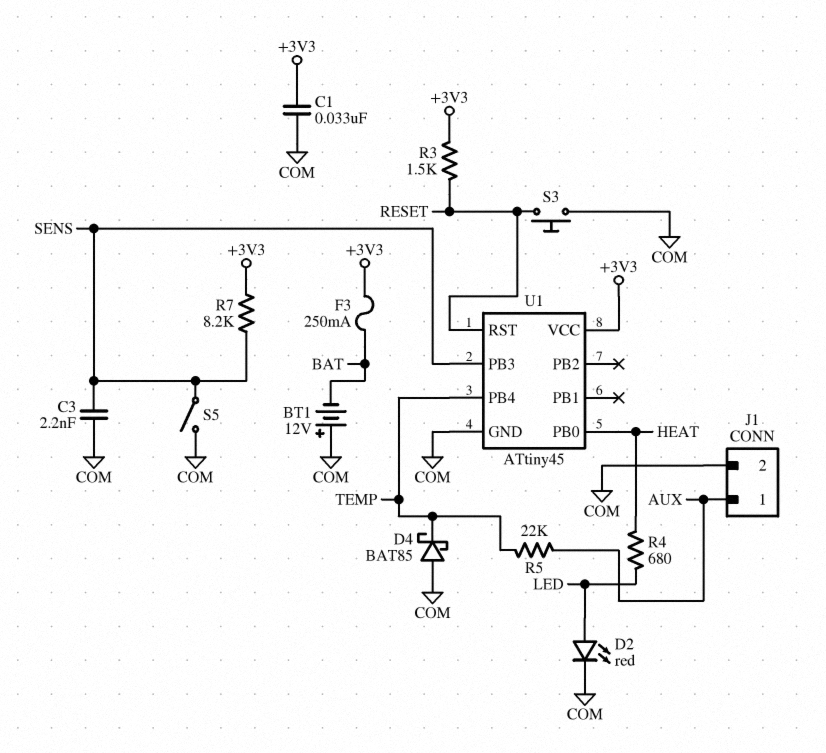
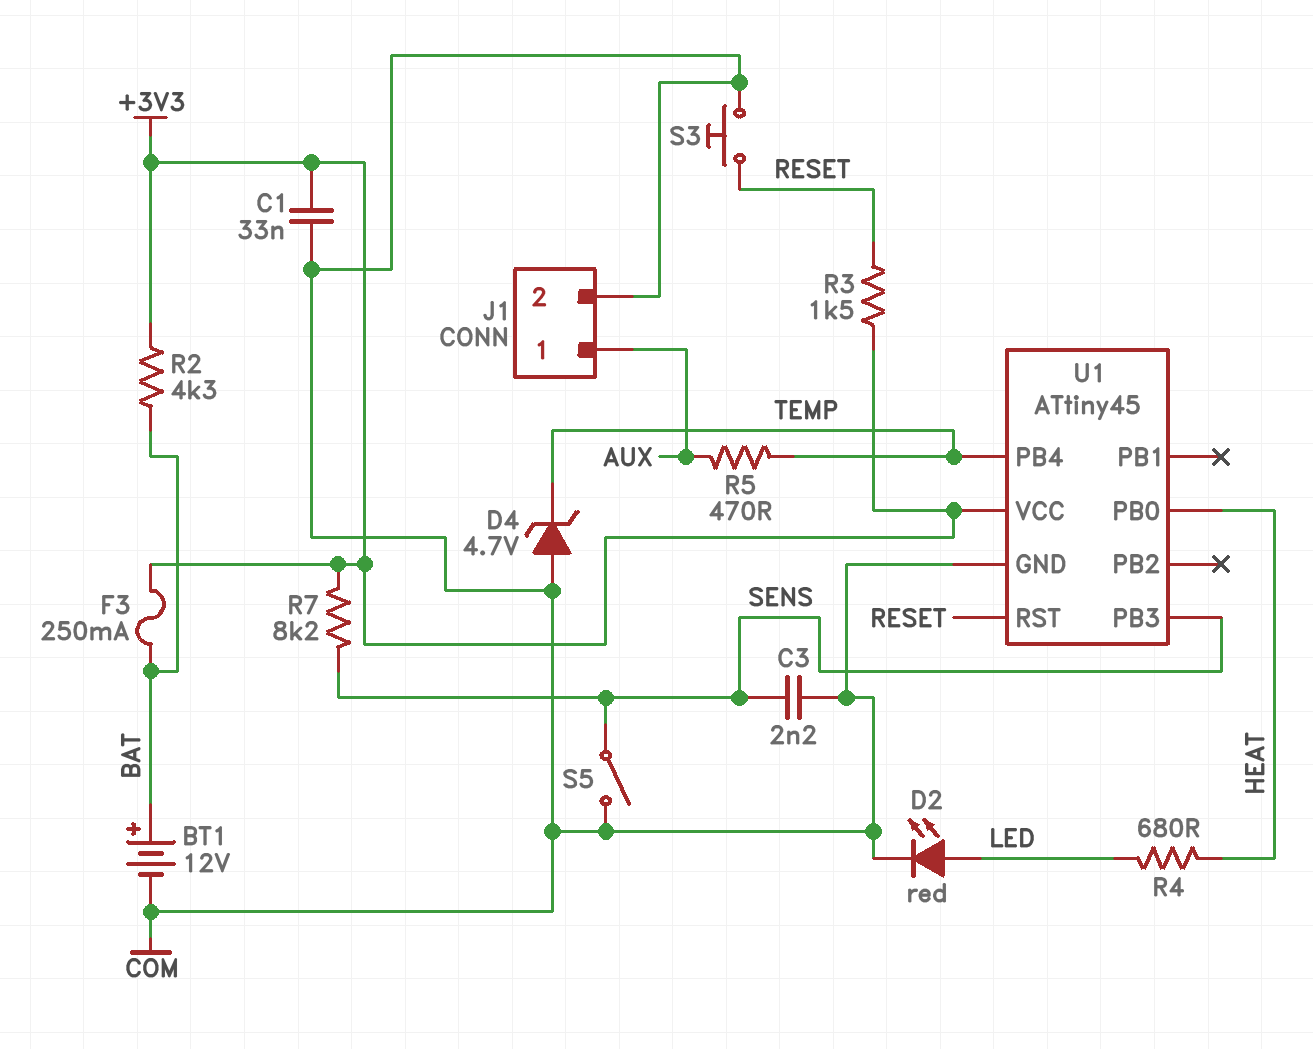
BT1: 12V (plus COM, minus BAT) -> 12V (plus BAT, minus COM)
D4: schottky BAT85 (A COM, K TEMP) -> zener 4.7V (A COM, K TEMP)
R2: none -> 4.3k (+3V3, BAT)
R5: 22k (AUX, TEMP) -> 470 (AUX, TEMP)

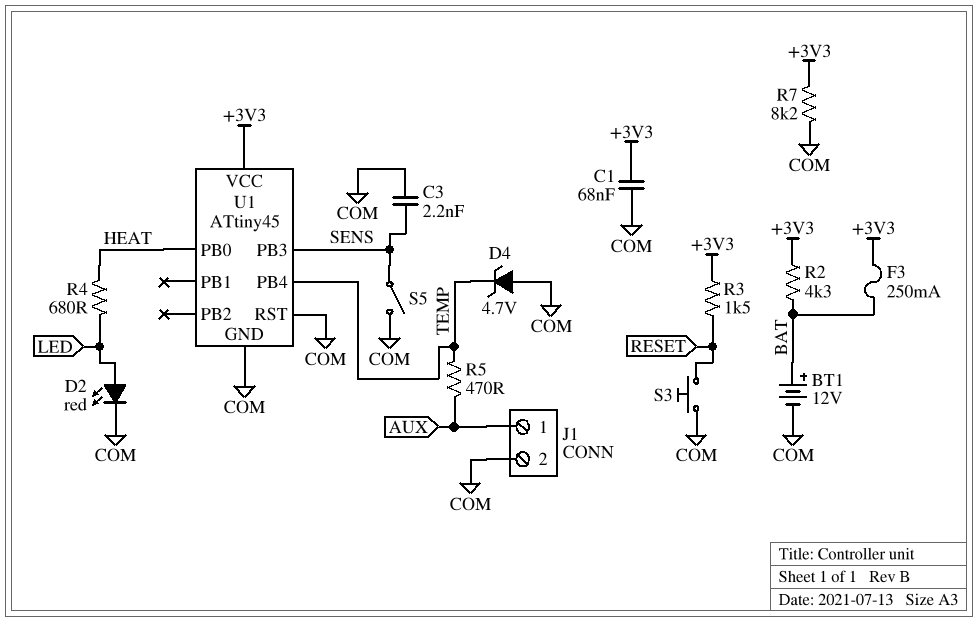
C1: 33nF (+3V3, COM) -> 68nF (+3V3, COM)
R7: 8.2k (+3V3, SENS) -> 8.2k (+3V3, COM)
U1 pin RST: RESET -> COM

